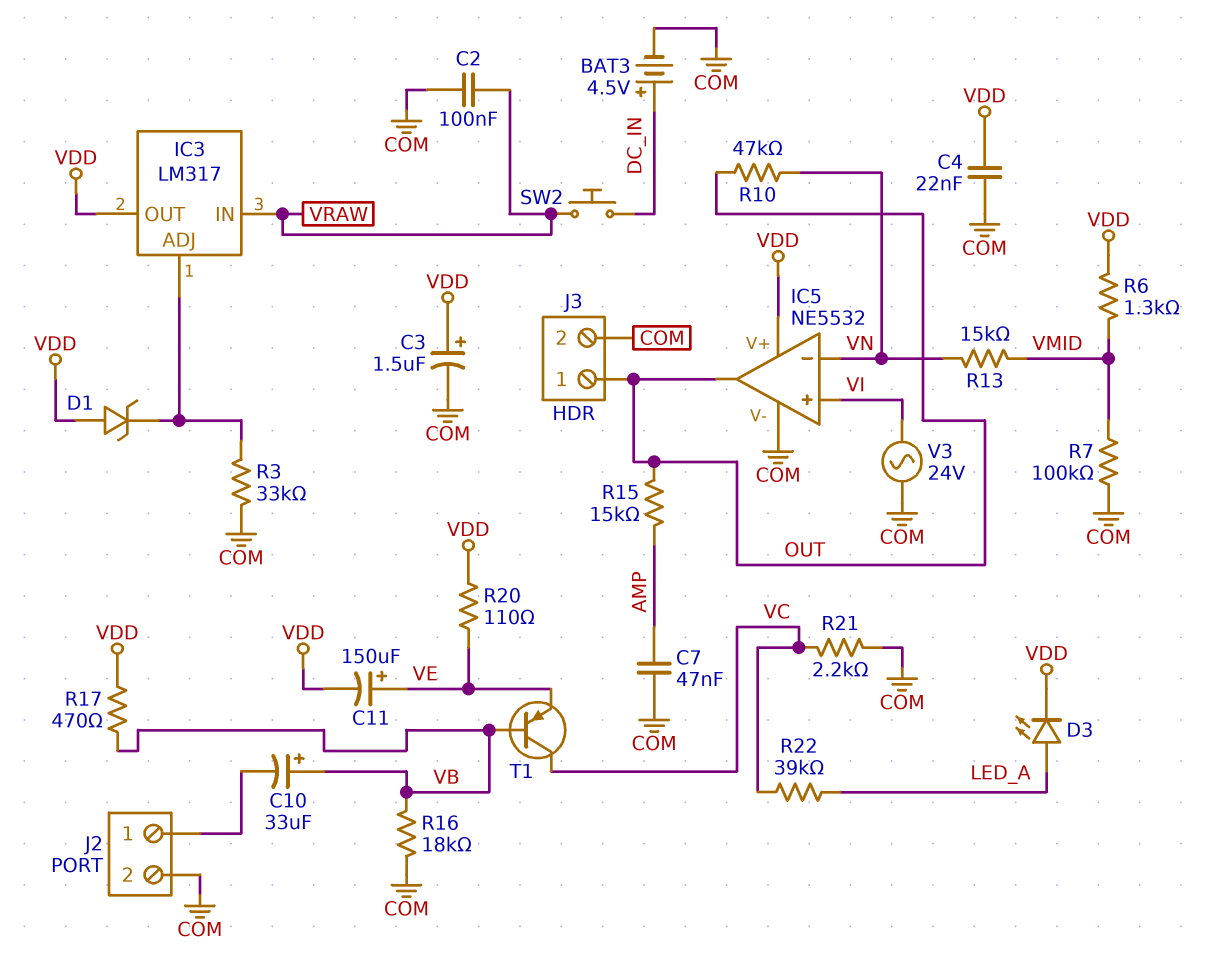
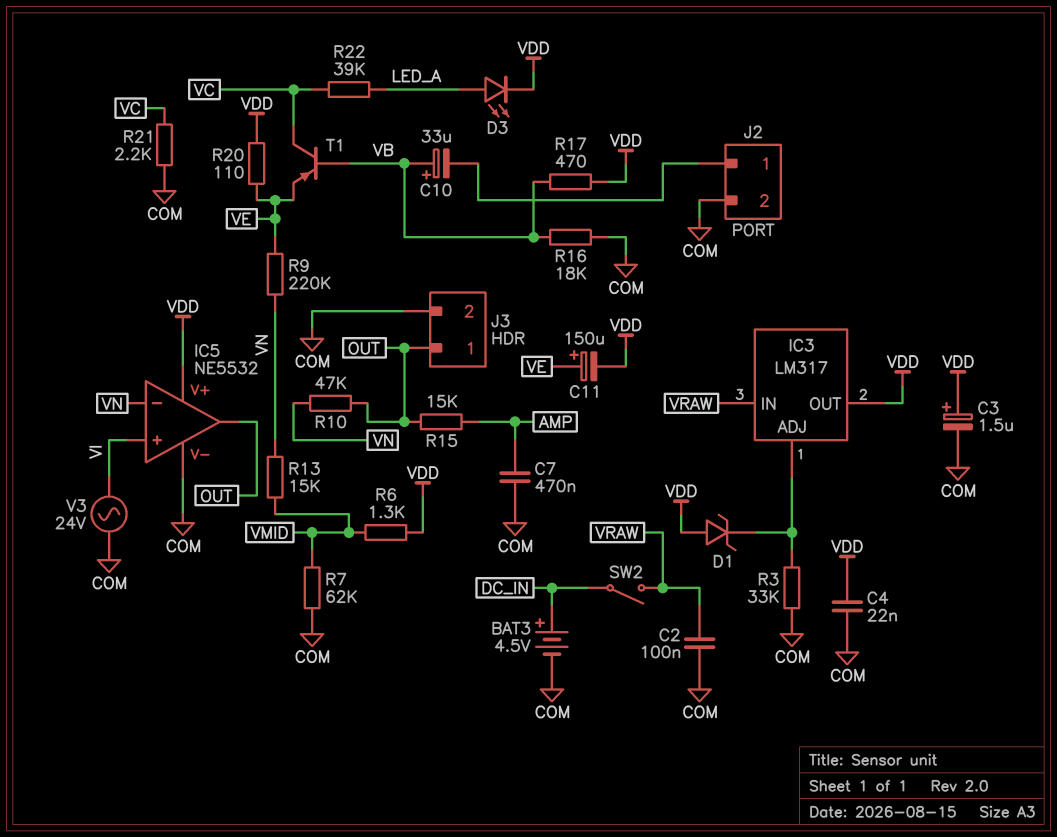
C7: 47nF (AMP, COM) -> 470nF (AMP, COM)
R7: 100k (COM, VMID) -> 62k (COM, VMID)
R9: none -> 220k (VE, VN)
SW2: button (DC_IN, VRAW) -> switch (DC_IN, VRAW)

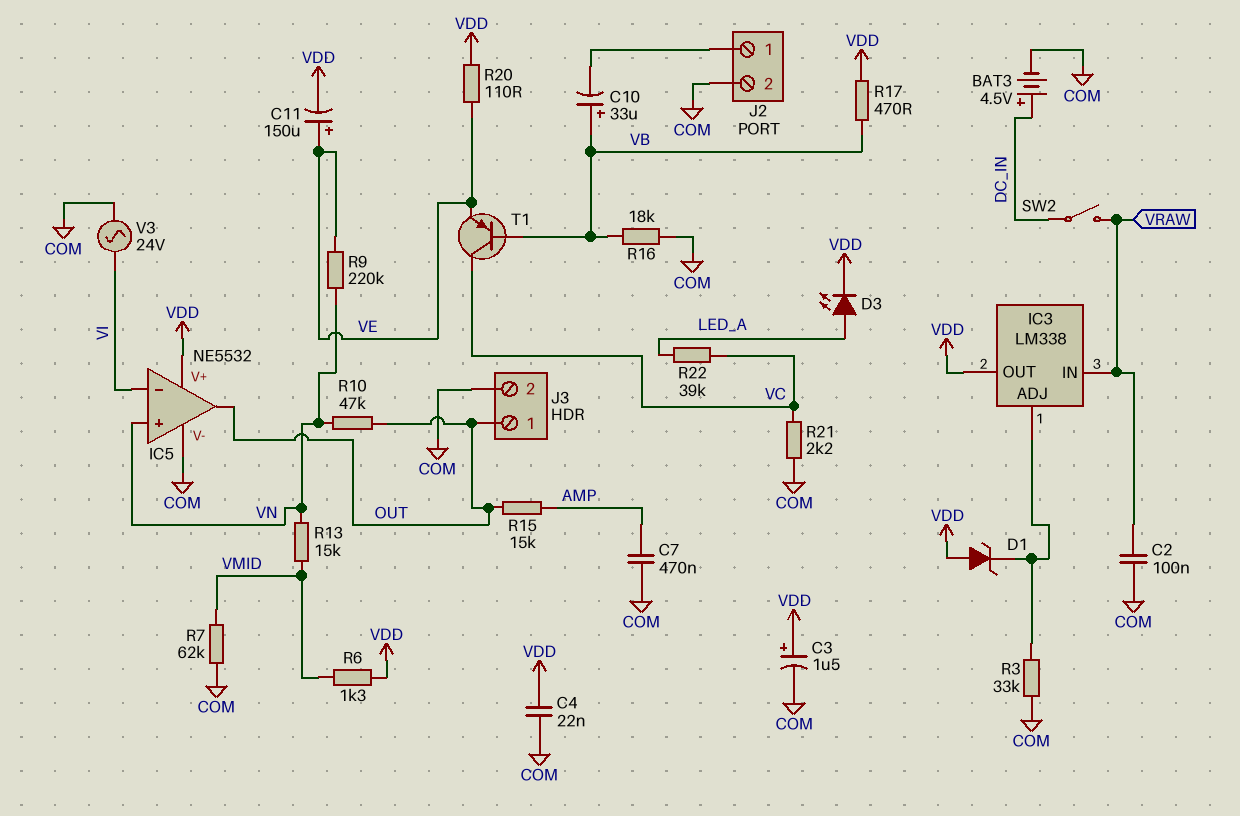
IC3: LM317 -> LM338
IC5 pin in+: VI -> VN
IC5 pin in-: VN -> VI

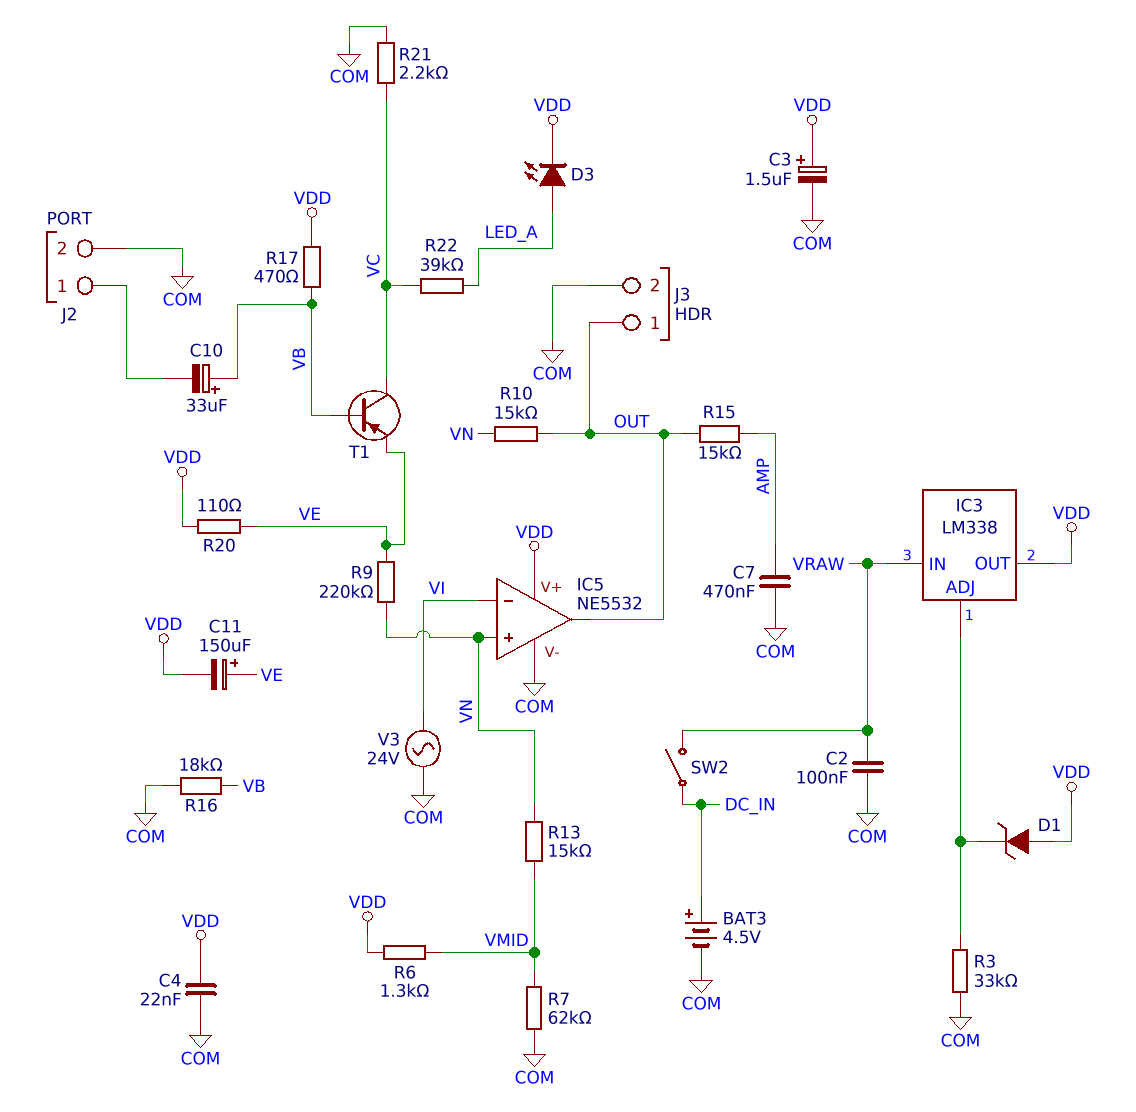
R10: 47k (OUT, VN) -> 15k (OUT, VN)

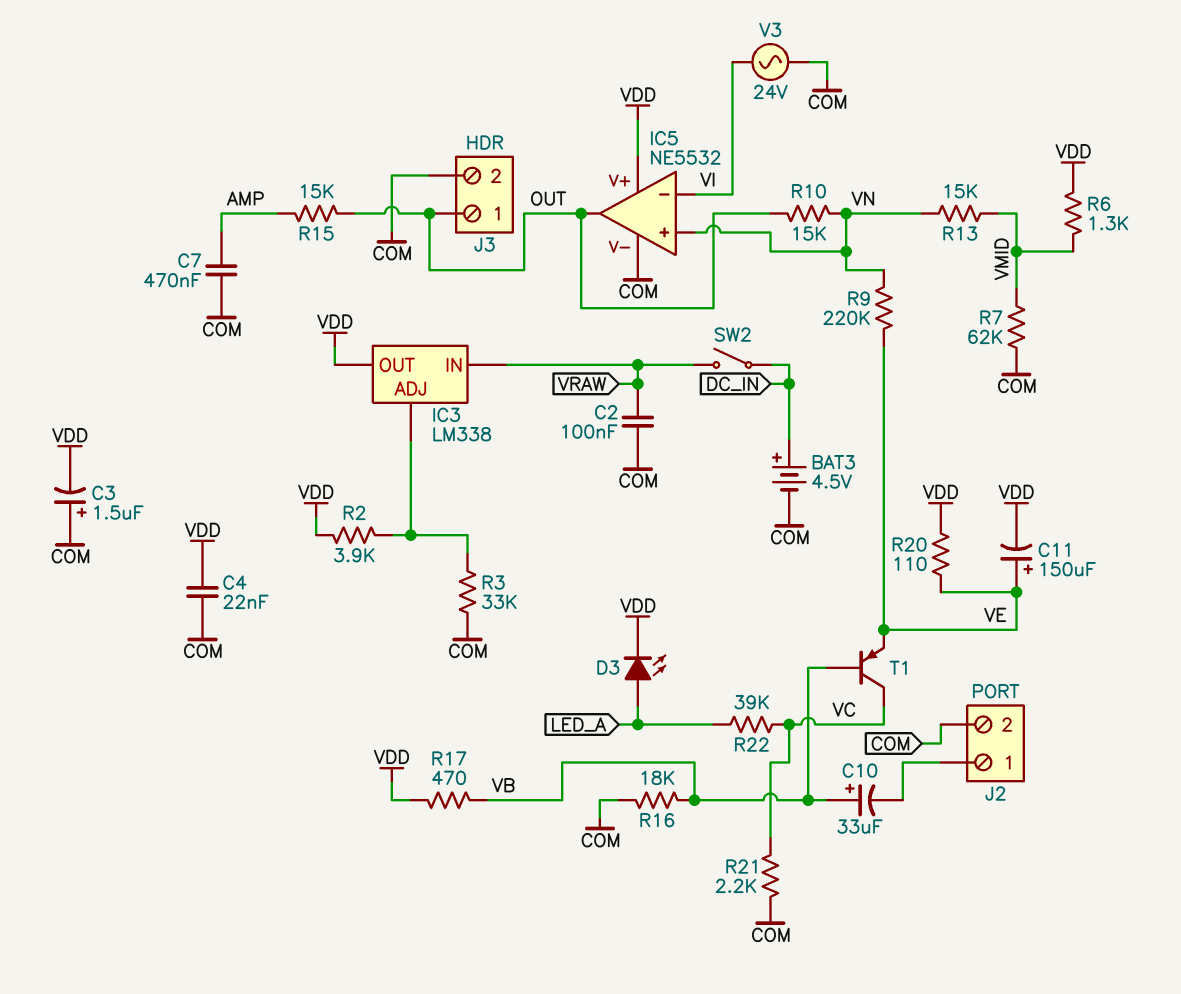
C3: 1.5uF (plus VDD, minus COM) -> 1.5uF (plus COM, minus VDD)
D1: zener (A VDD, K IC3/ADJ) -> none
R2: none -> 3.9k (IC3/ADJ, VDD)

